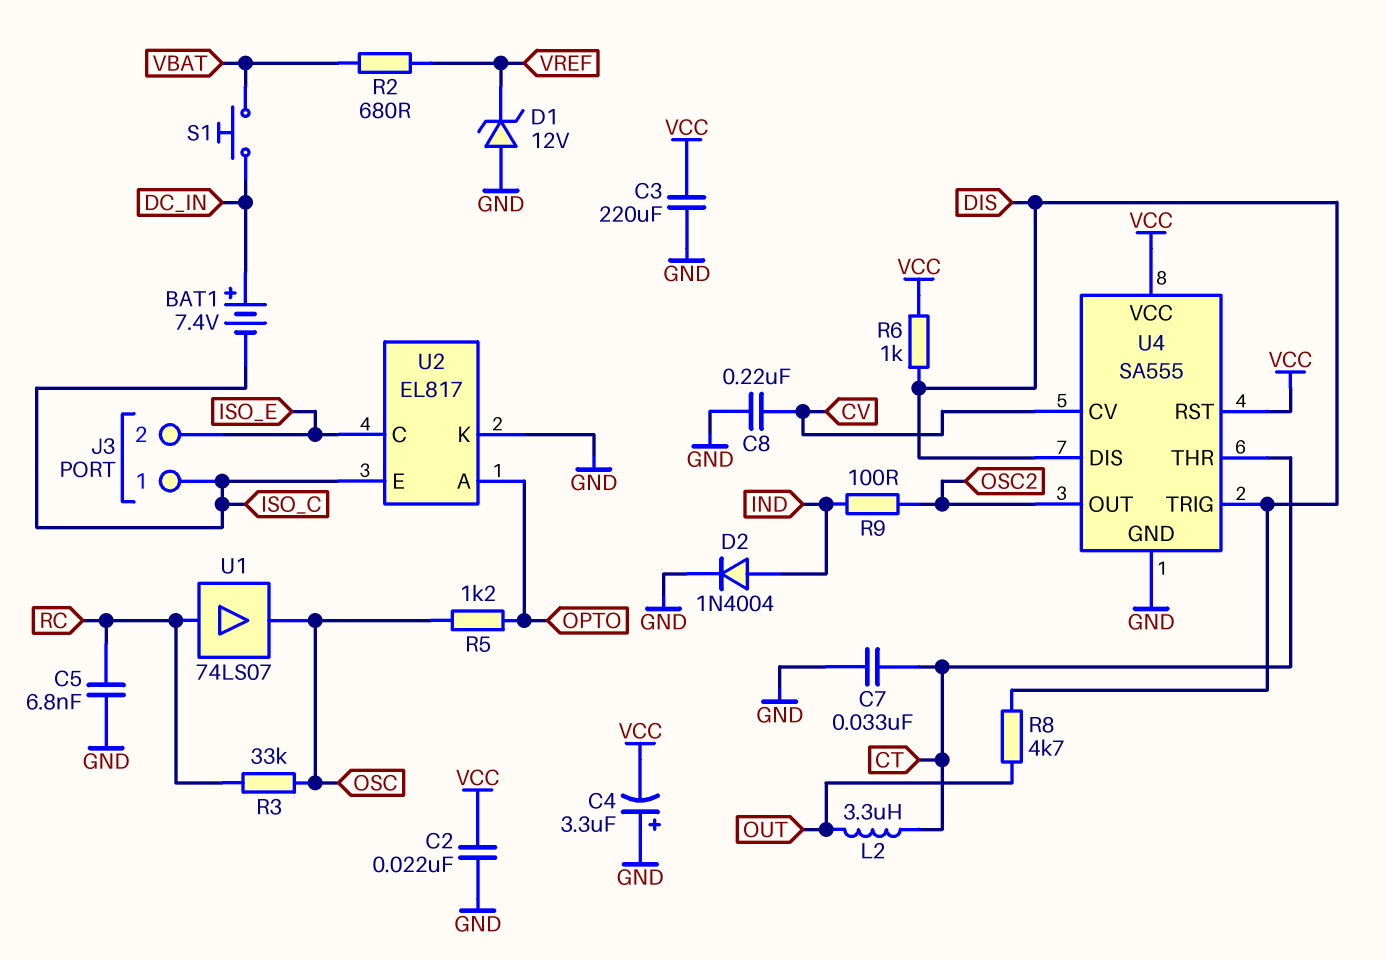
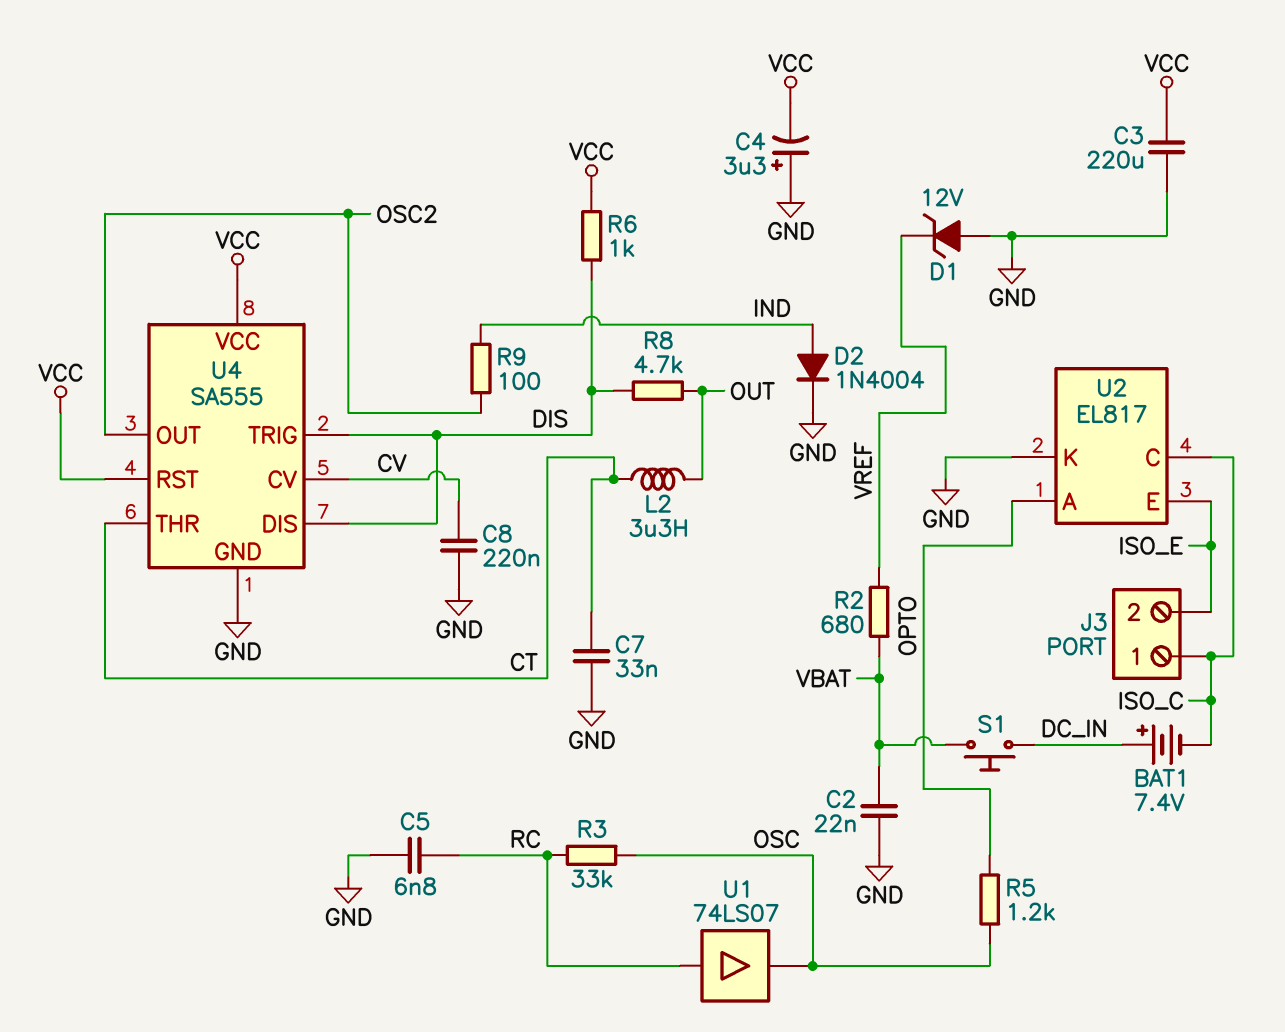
C2: 22nF (GND, VCC) -> 22nF (GND, VBAT)
U2 pin C: ISO_E -> ISO_C
U2 pin E: ISO_C -> ISO_E

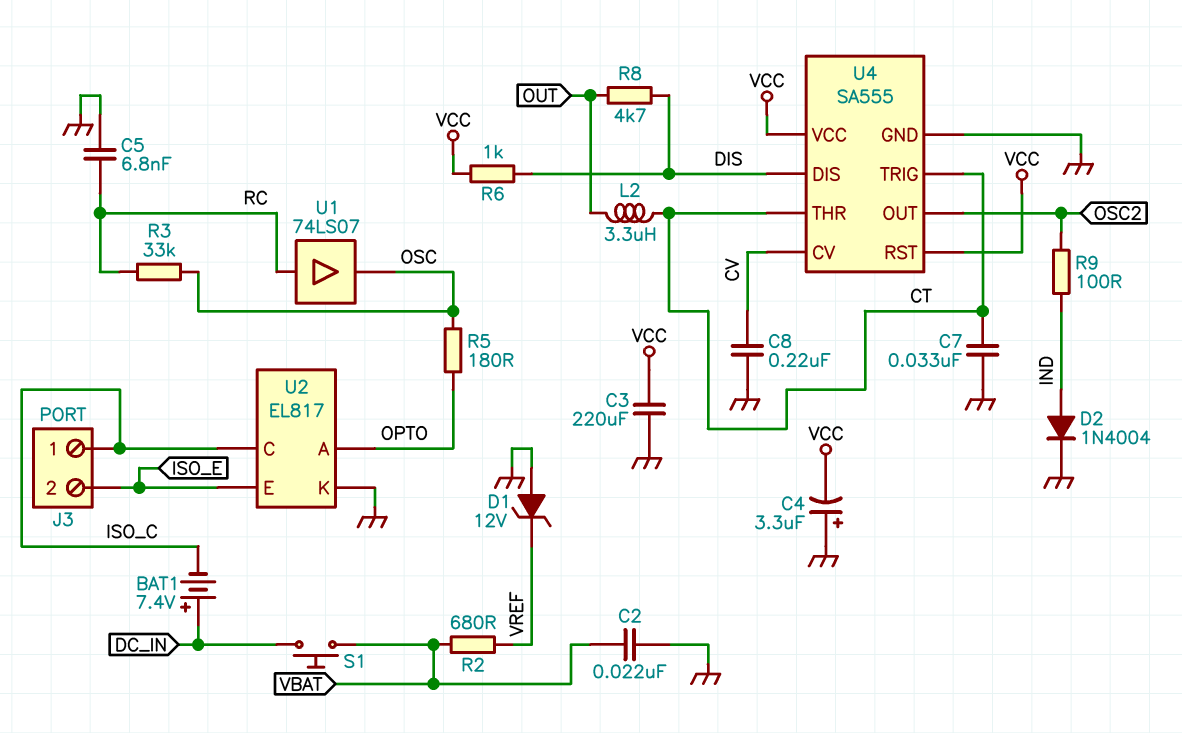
R5: 1.2k (OPTO, OSC) -> 180 (OPTO, OSC)
U4 pin TRIG: DIS -> CT

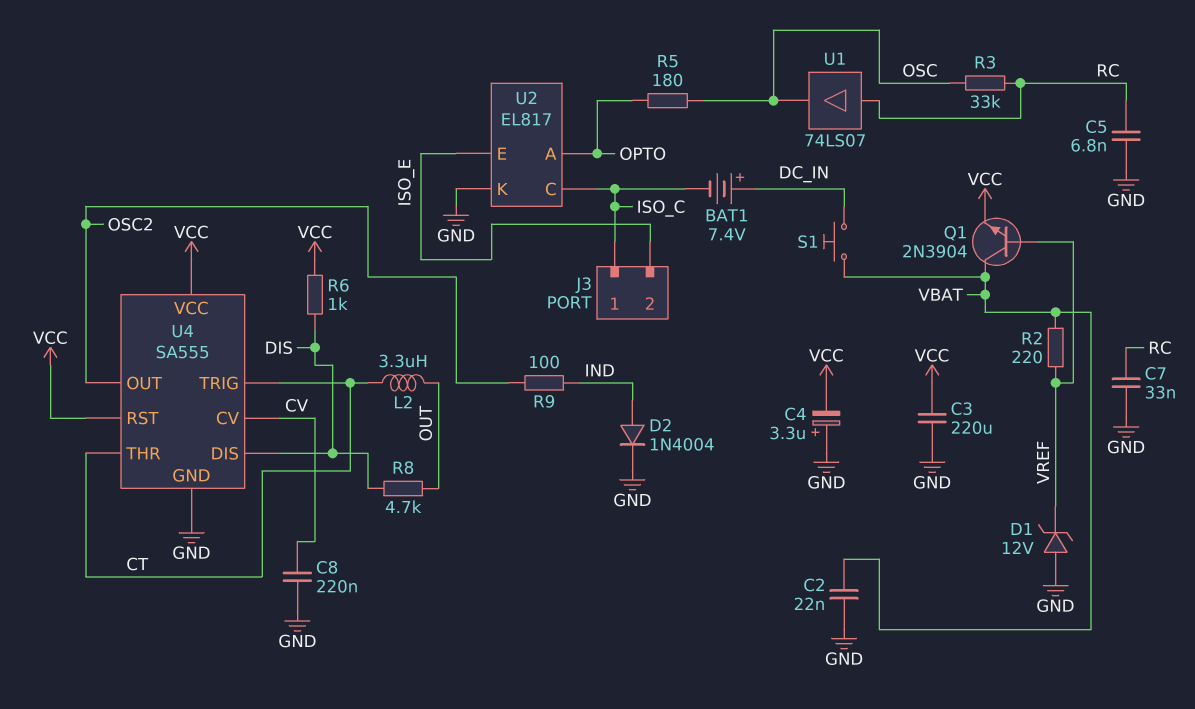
C7: 33nF (CT, GND) -> 33nF (GND, RC)
Q1: none -> NPN 2N3904 (B VREF, C VBAT, E VCC)
R2: 680 (VBAT, VREF) -> 220 (VBAT, VREF)

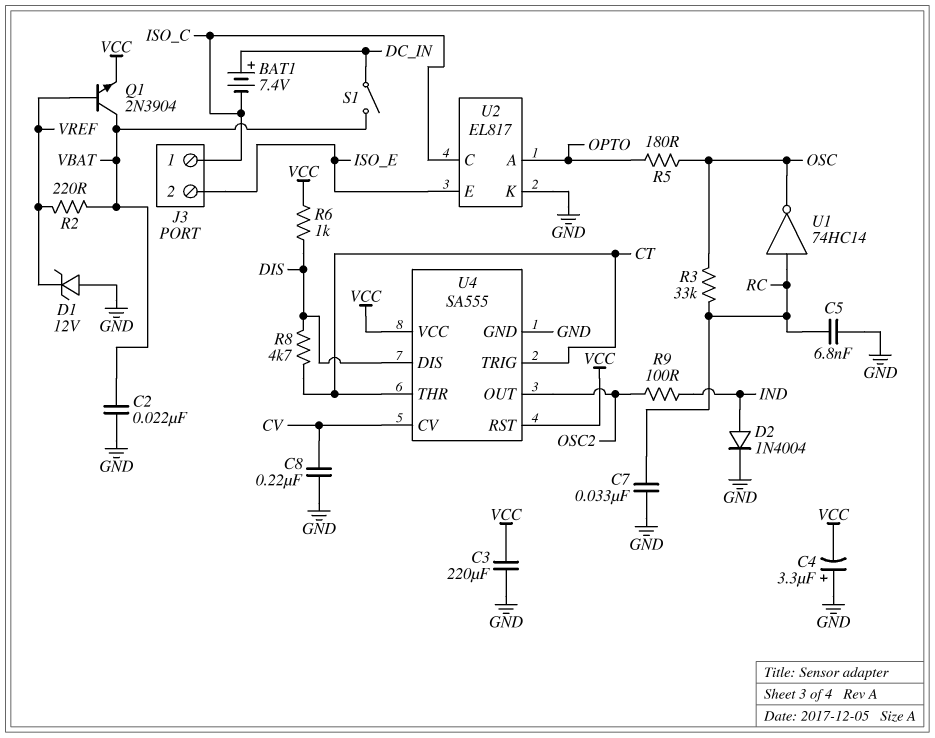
L2: 3.3uH (CT, OUT) -> none
R8: 4.7k (DIS, OUT) -> 4.7k (CT, DIS)
S1: button (DC_IN, VBAT) -> switch (DC_IN, VBAT)
U1: buffer 74LS07 (in RC, out OSC) -> NOT 74HC14 (in RC, out OSC)

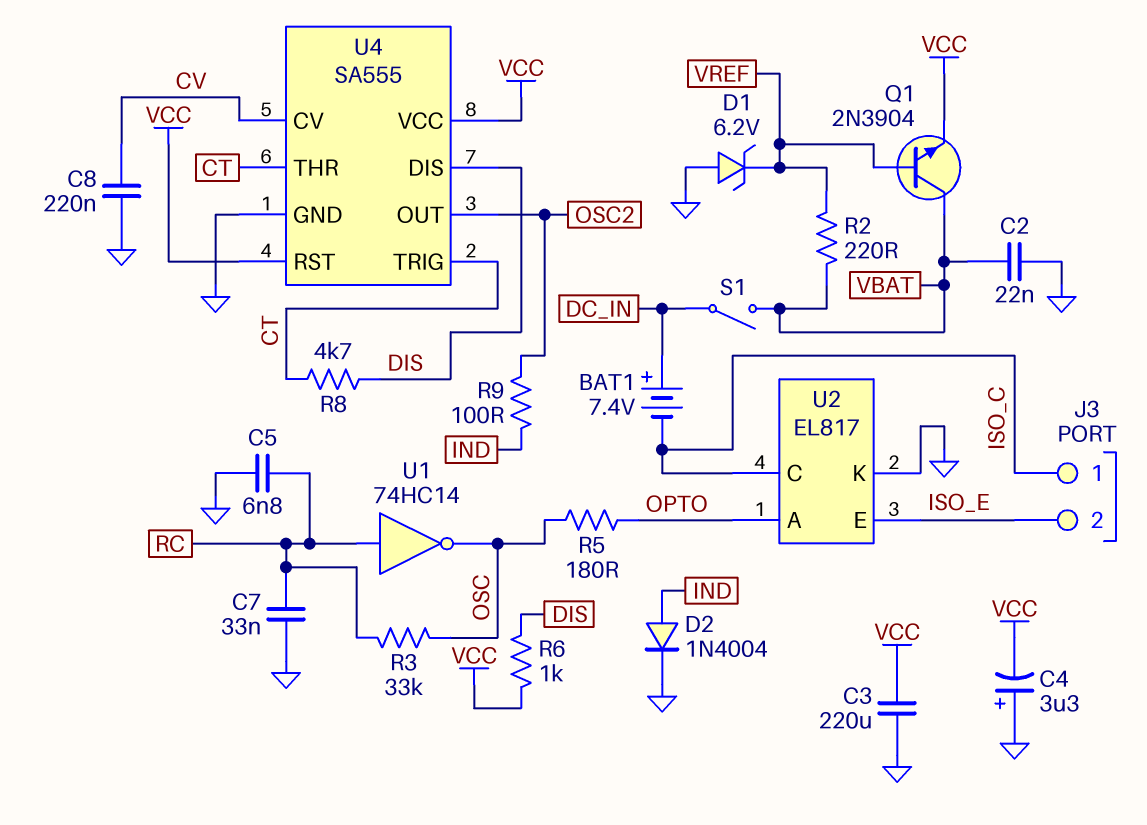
D1: zener 12V (A GND, K VREF) -> zener 6.2V (A GND, K VREF)

